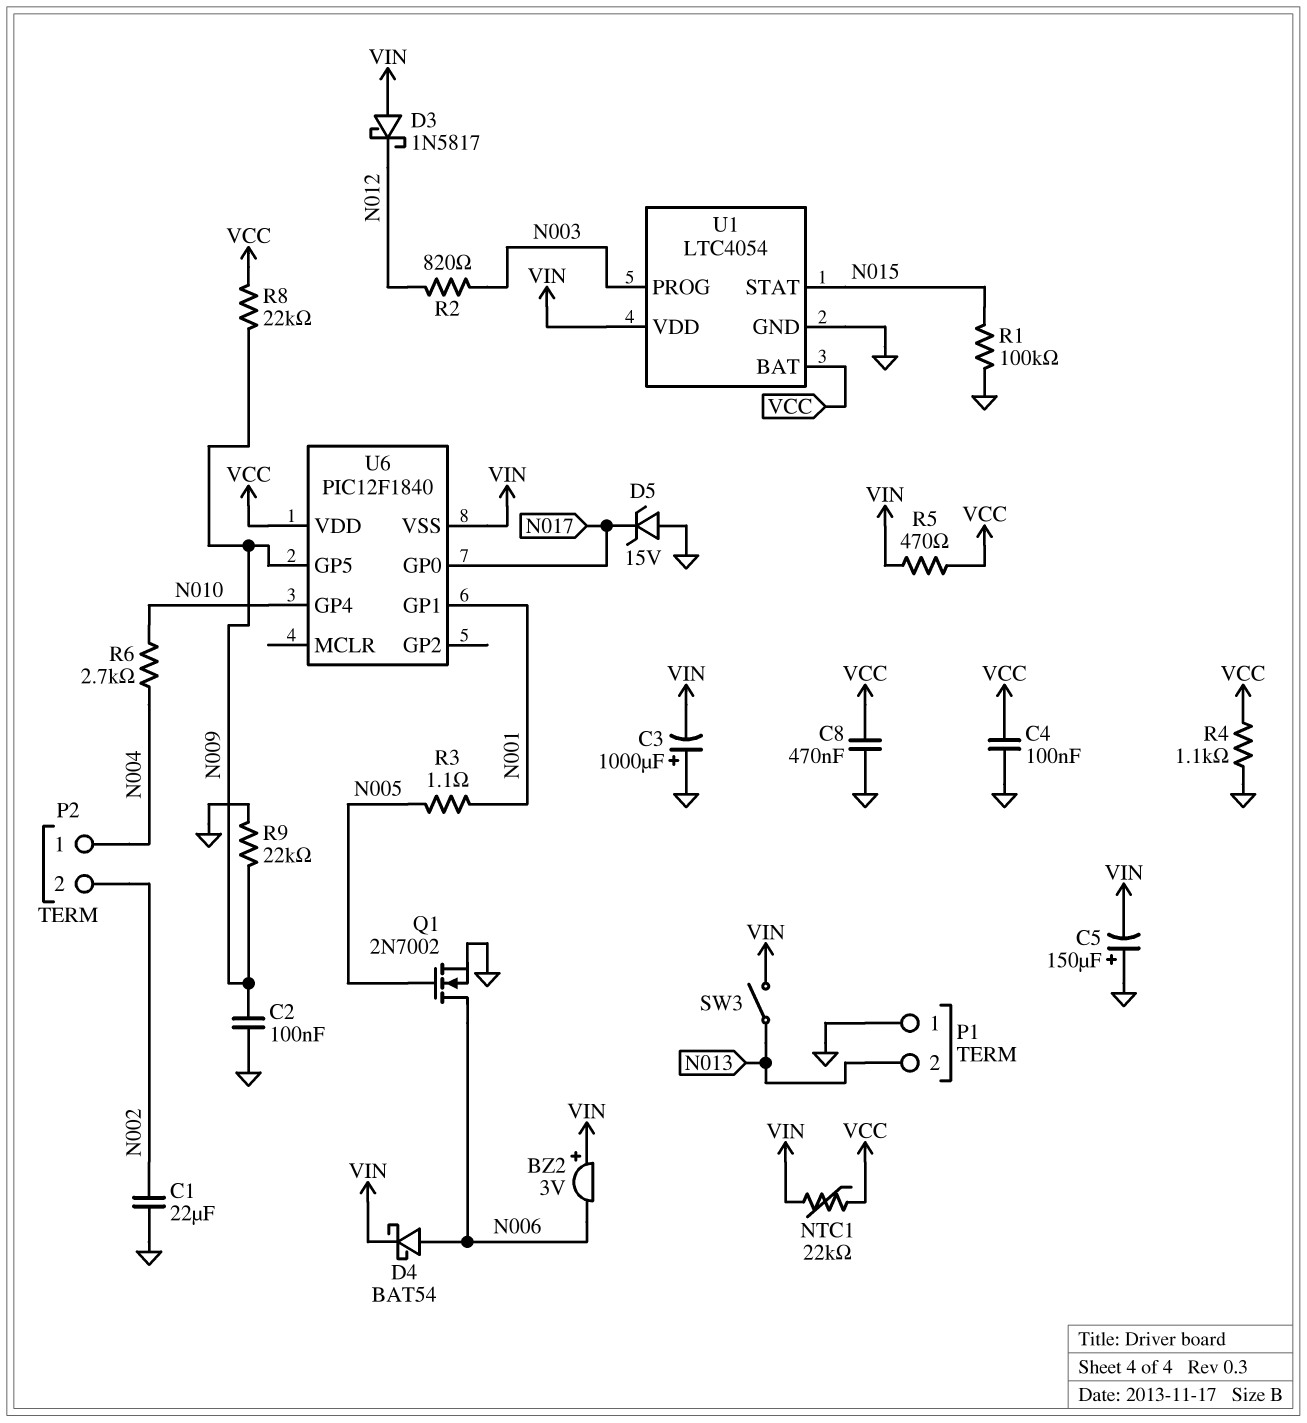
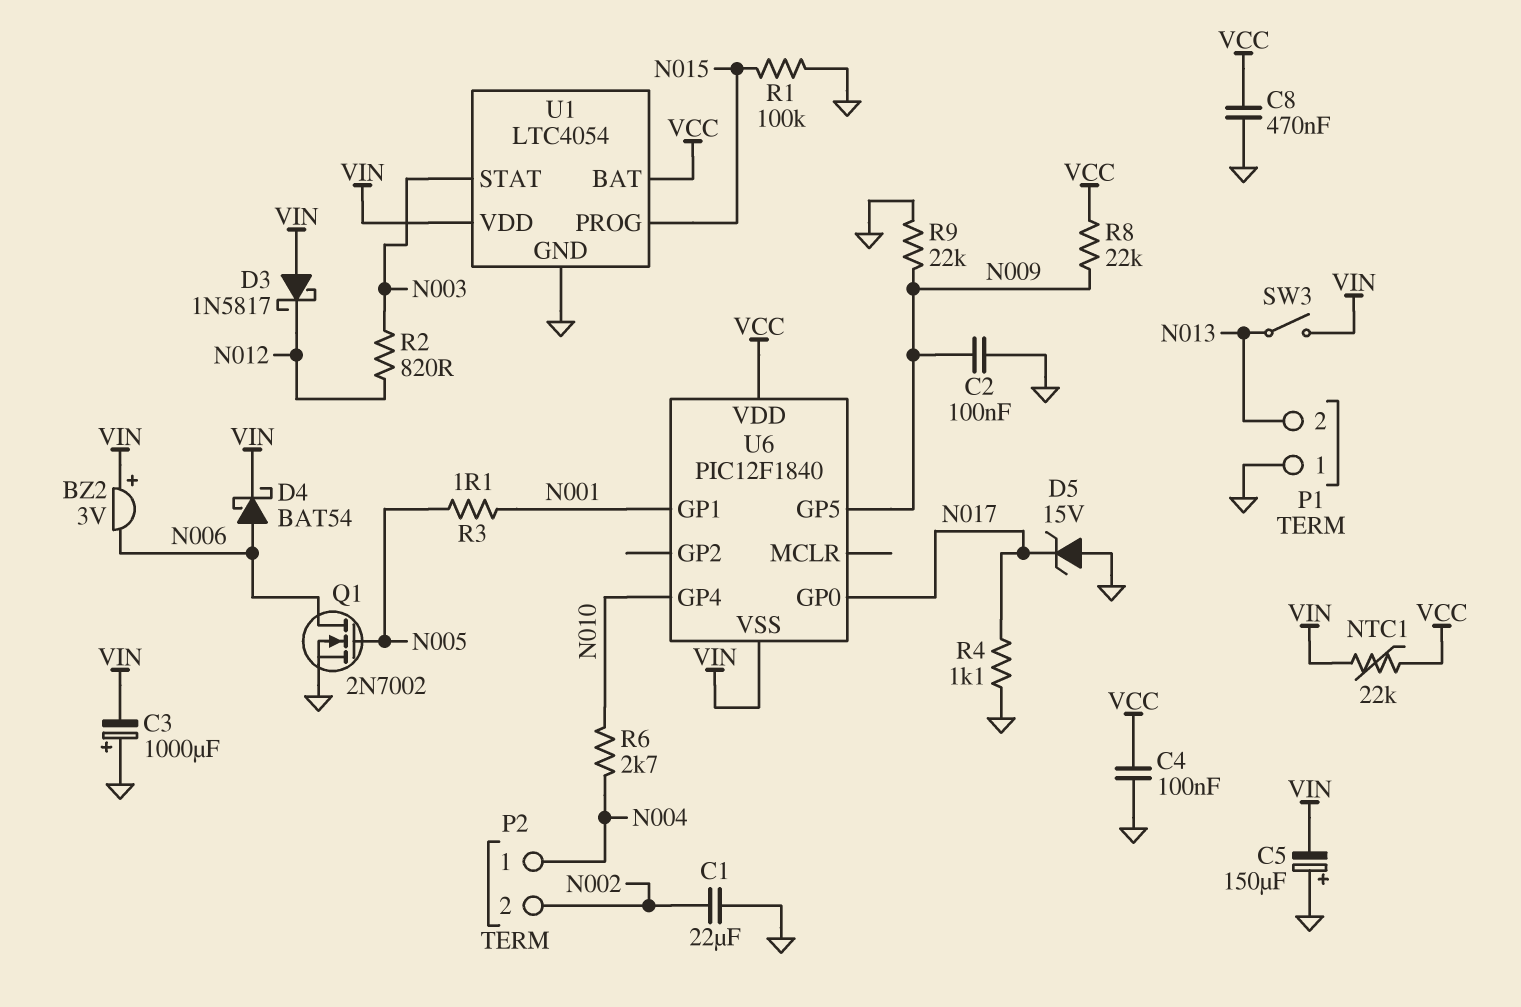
R4: 1.1k (GND, VCC) -> 1.1k (GND, N017)
R5: 470 (VCC, VIN) -> none
U1 pin PROG: N003 -> N015
U1 pin STAT: N015 -> N003

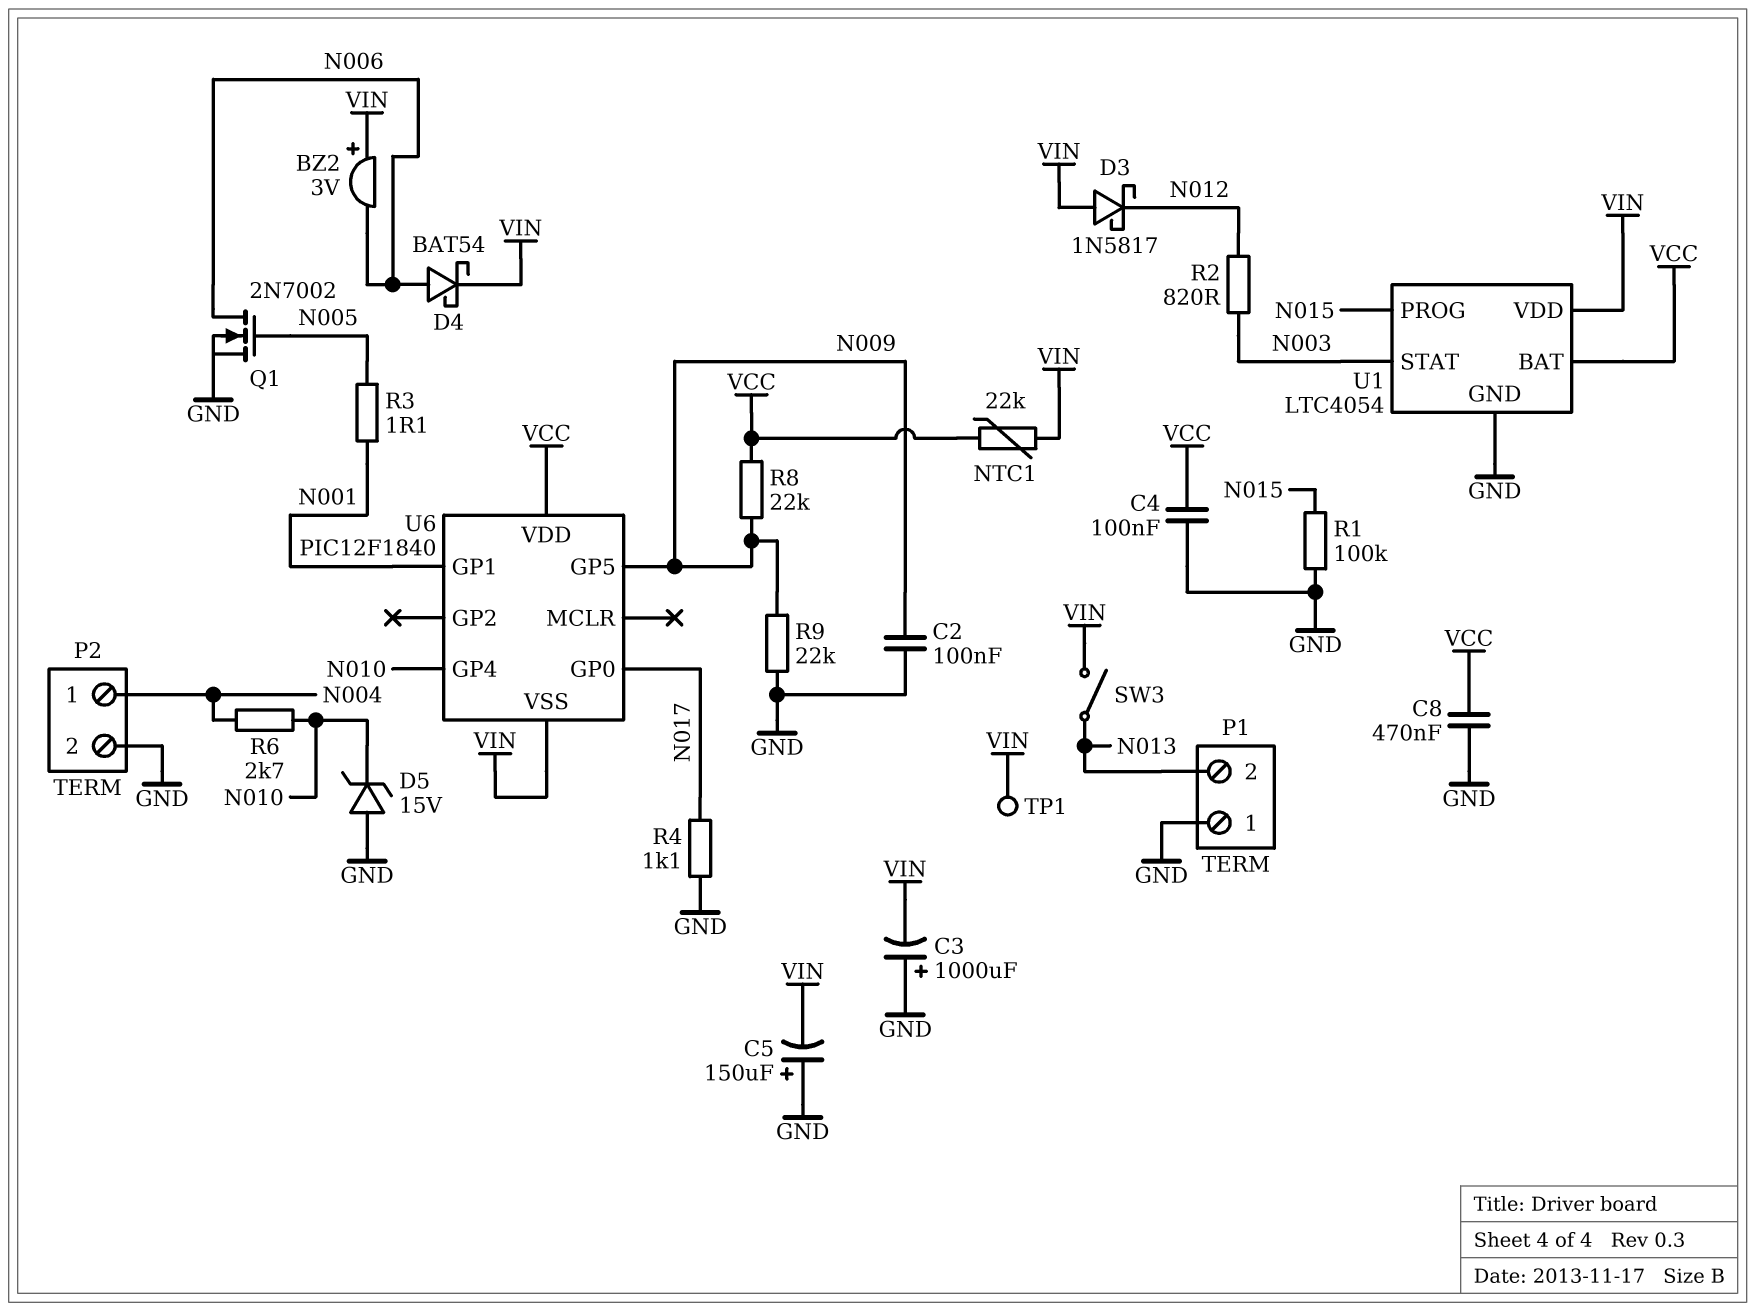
C1: 22uF (GND, N002) -> none
D5: zener 15V (A GND, K N017) -> zener 15V (A GND, K N010)
P2 pin 2: N002 -> GND
TP1: none -> test point (VIN)

